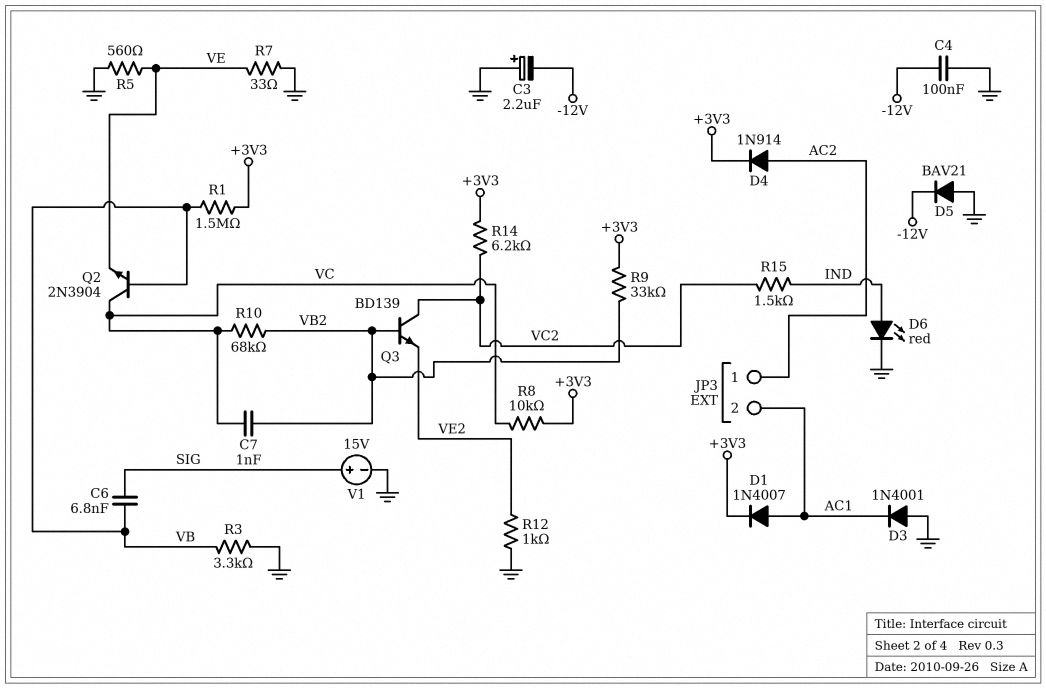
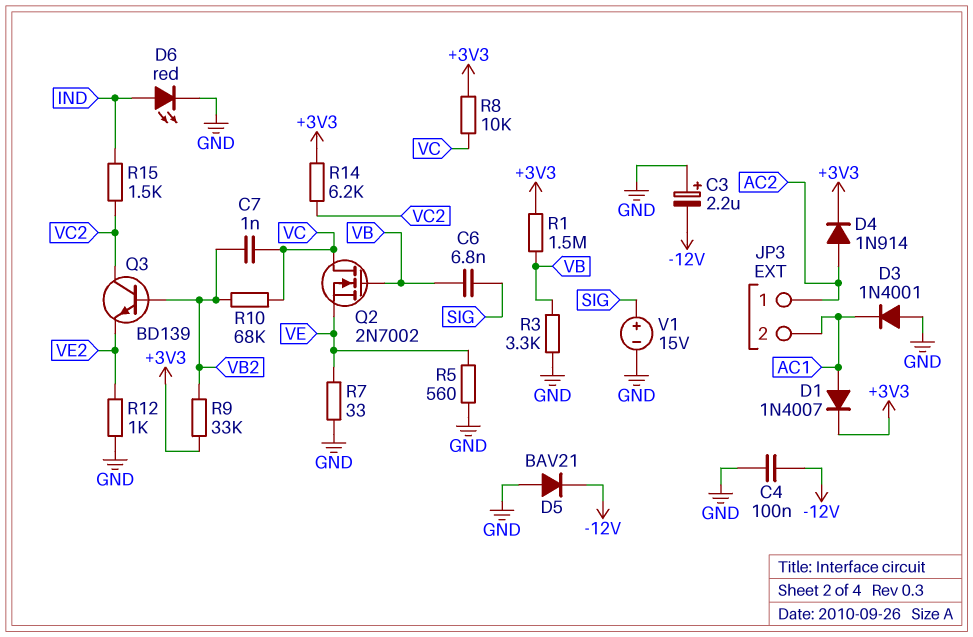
Q2: NPN 2N3904 (B VB, C VC, E VE) -> NMOS 2N7002 (G VB, D VC, S VE)

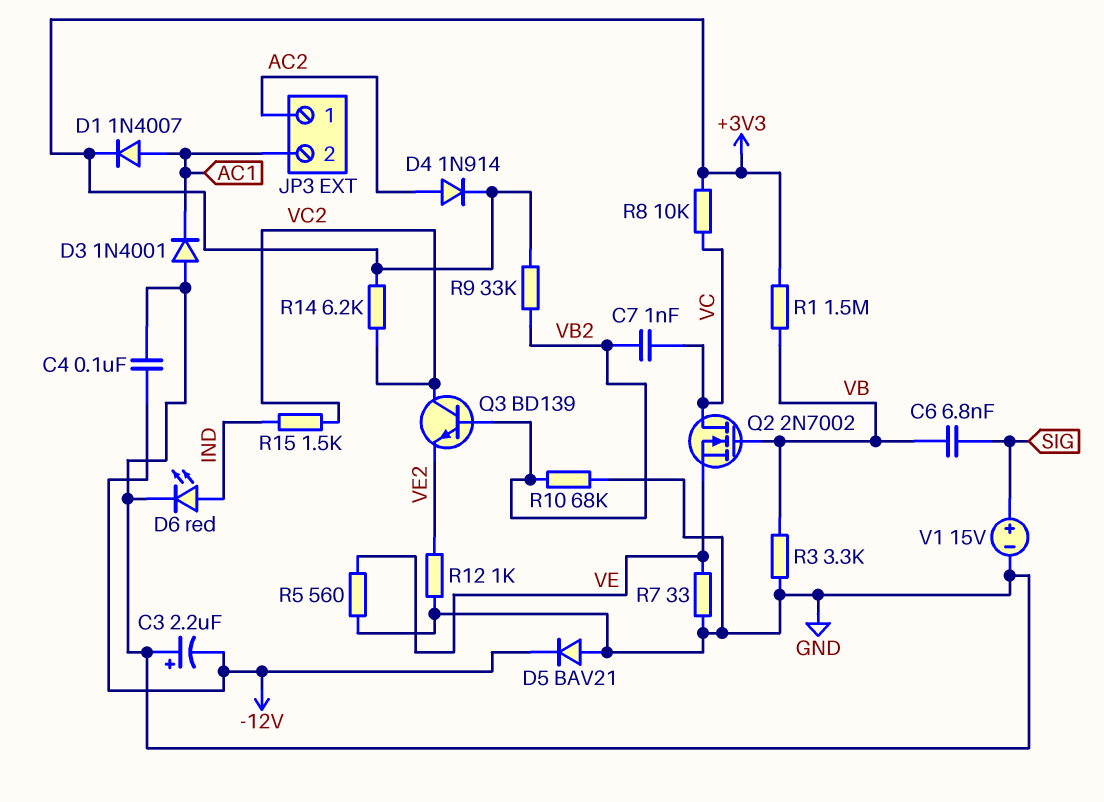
R10: 68k (VB2, VC) -> 68k (GND, VB2)

